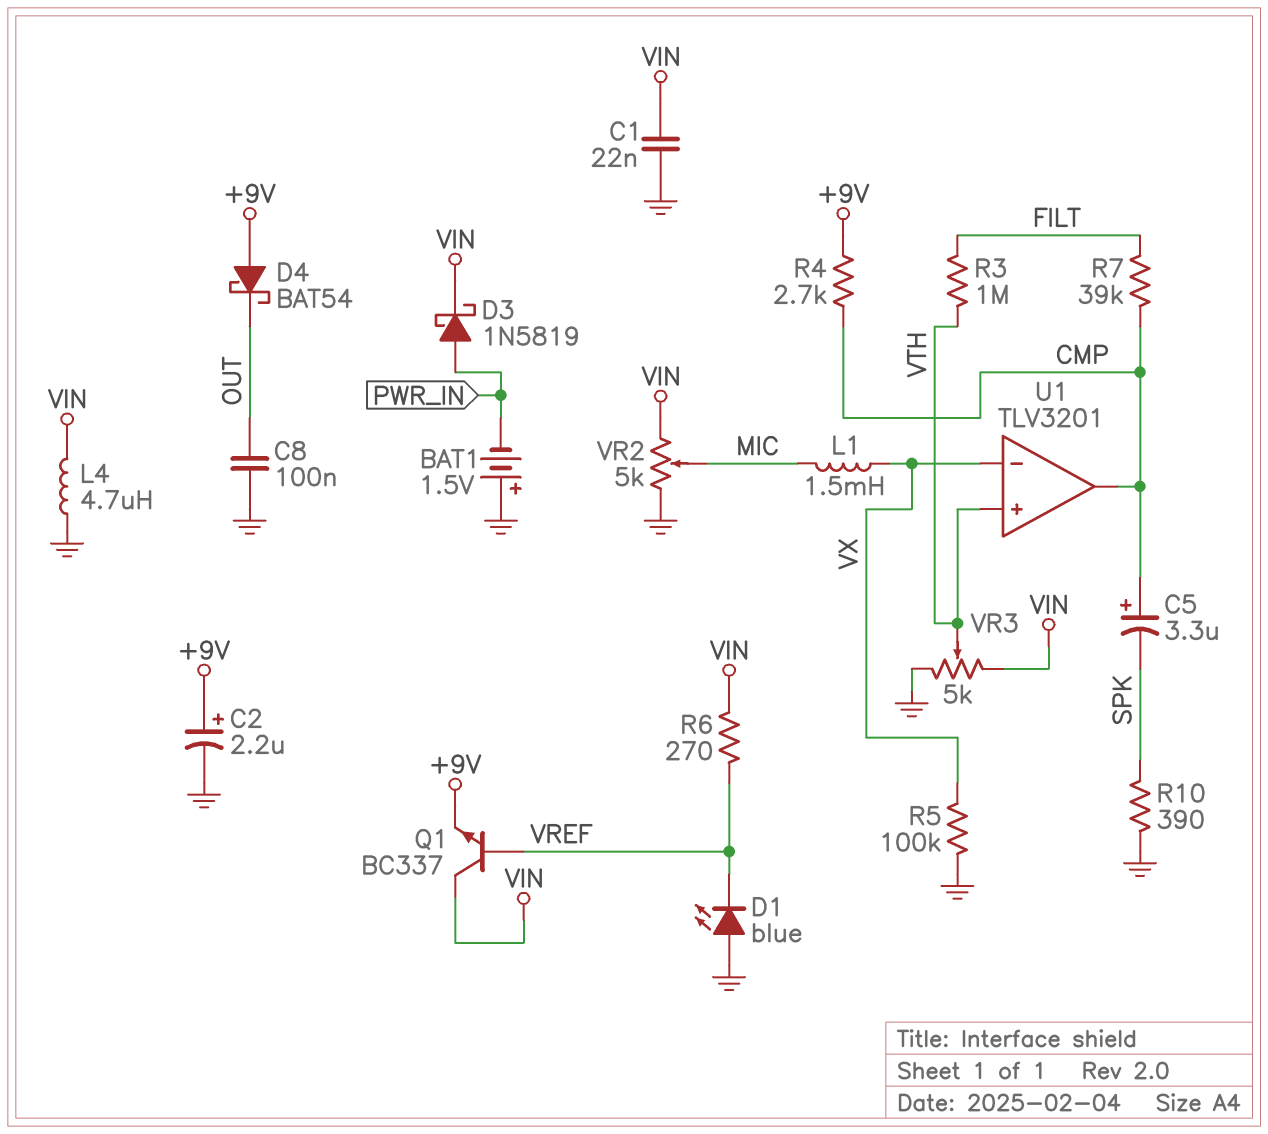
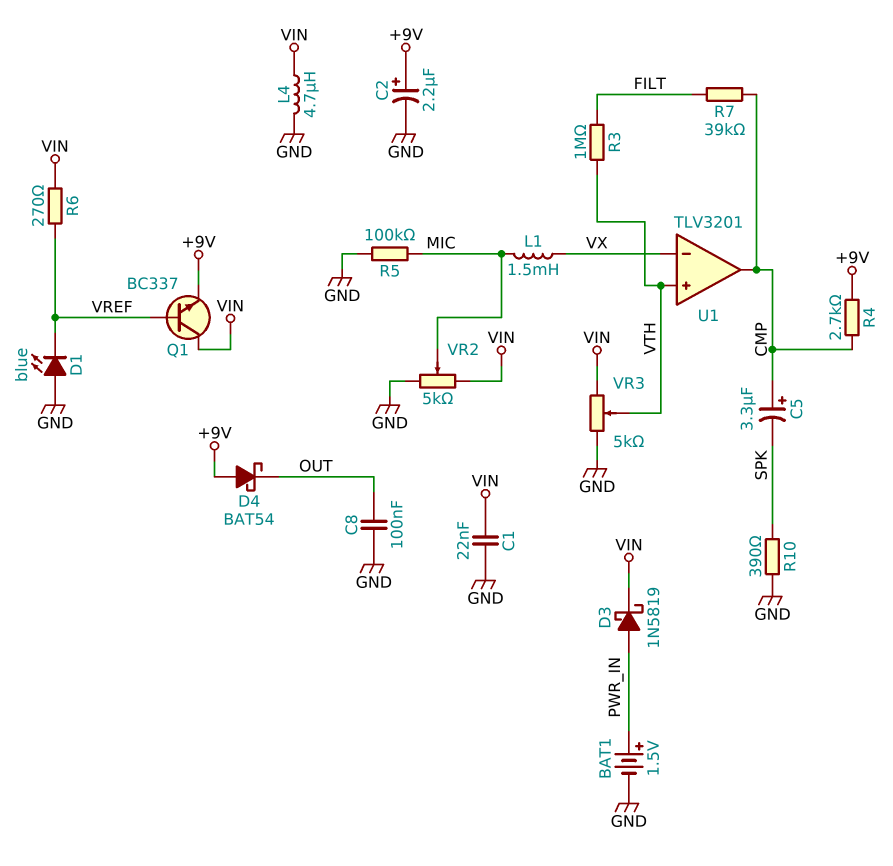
BAT1: 1.5V (plus GND, minus PWR_IN) -> 1.5V (plus PWR_IN, minus GND)
R5: 100k (GND, VX) -> 100k (GND, MIC)

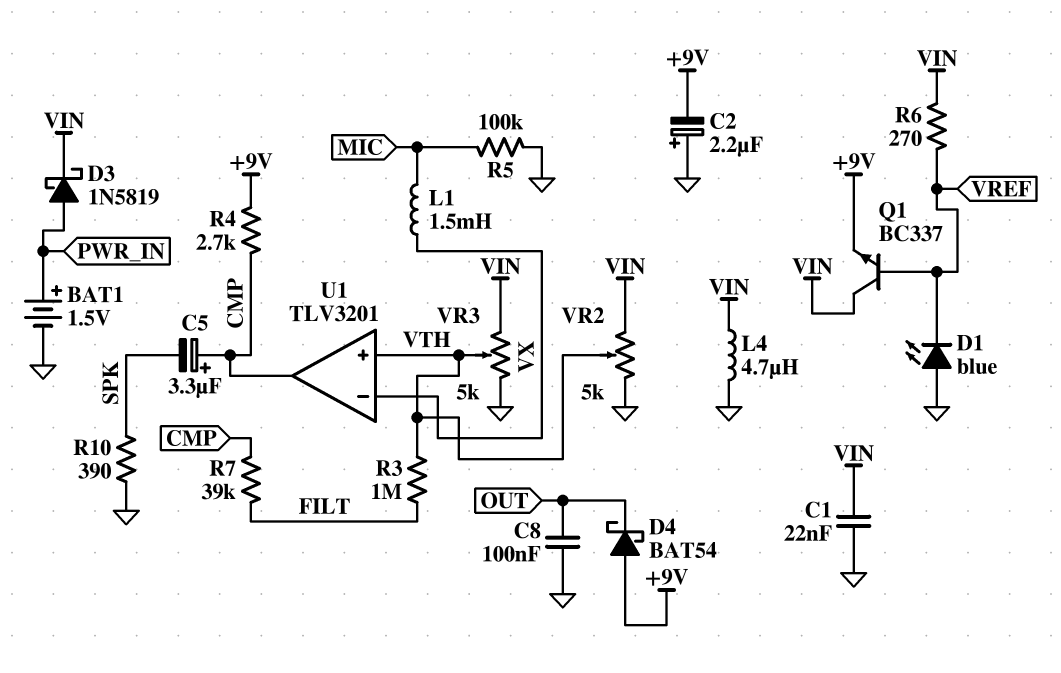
C2: 2.2uF (plus +9V, minus GND) -> 2.2uF (plus GND, minus +9V)
VR2: 5k (GND, VIN, wiper MIC) -> 5k (GND, VIN, wiper VTH)

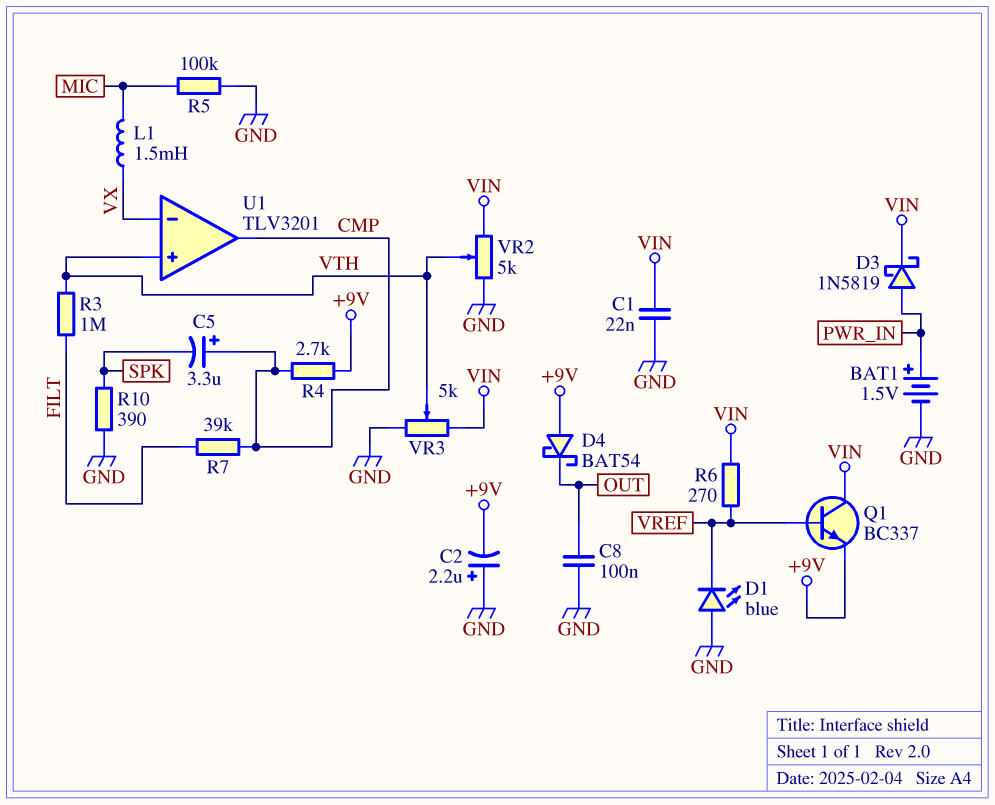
L4: 4.7uH (GND, VIN) -> none

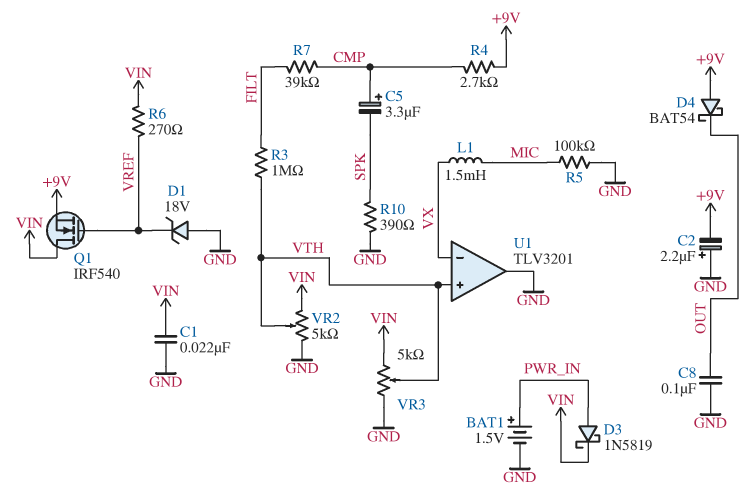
D1: LED blue (A GND, K VREF) -> zener 18V (A GND, K VREF)
Q1: NPN BC337 (B VREF, C VIN, E +9V) -> NMOS IRF540 (G VREF, D VIN, S +9V)
U1 pin out: CMP -> GND

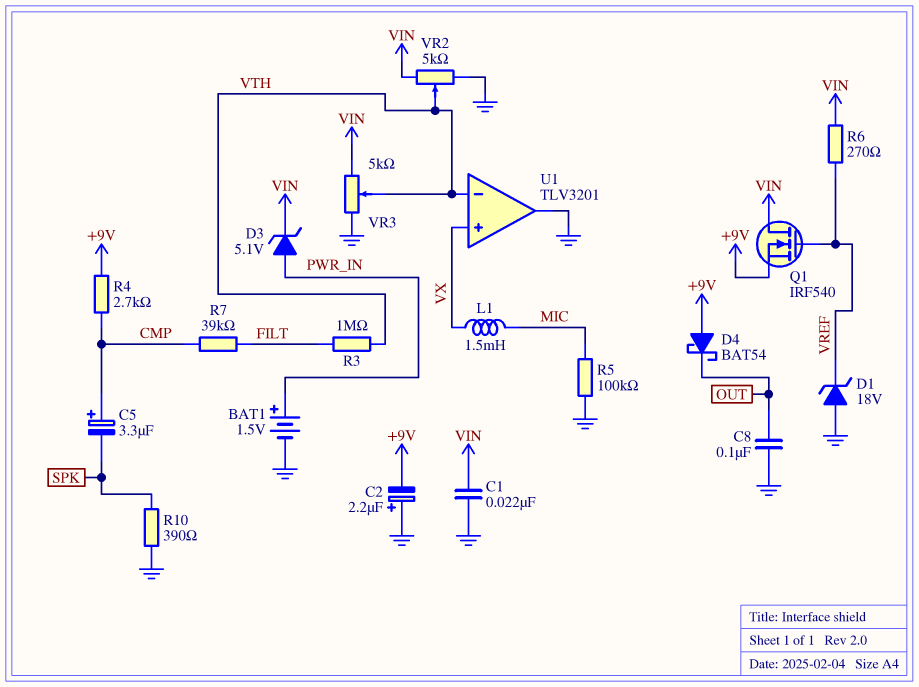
D3: schottky 1N5819 (A PWR_IN, K VIN) -> zener 5.1V (A PWR_IN, K VIN)
U1 pin in+: VTH -> VX
U1 pin in-: VX -> VTH

